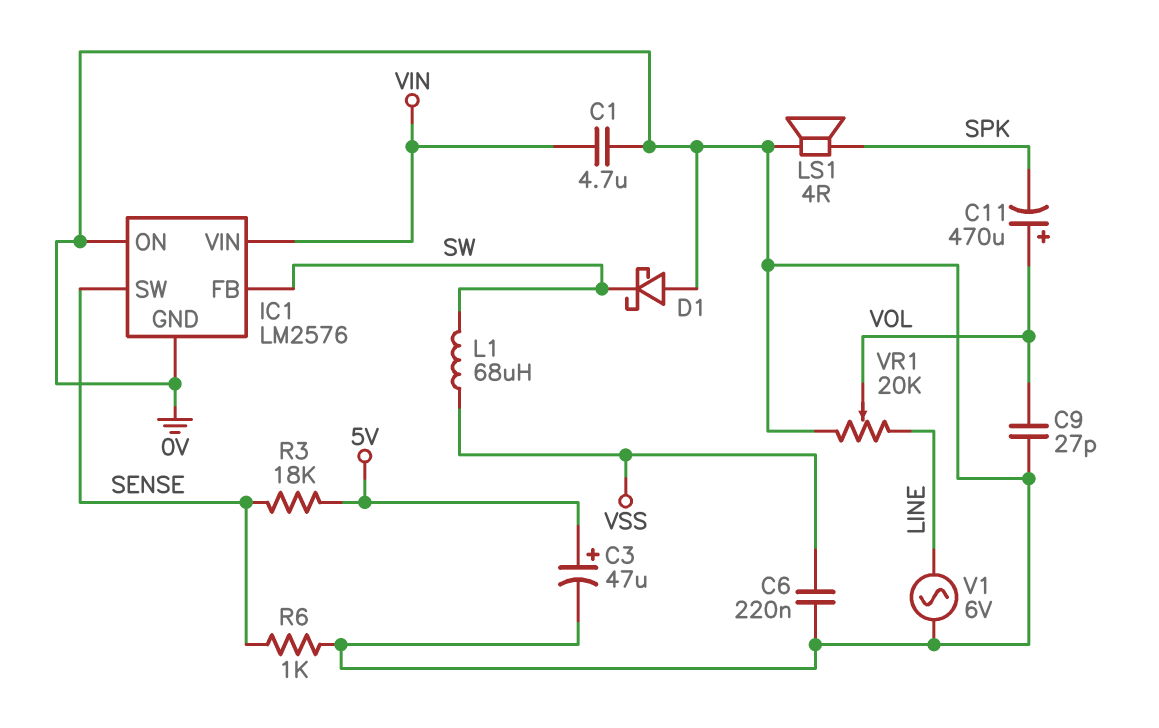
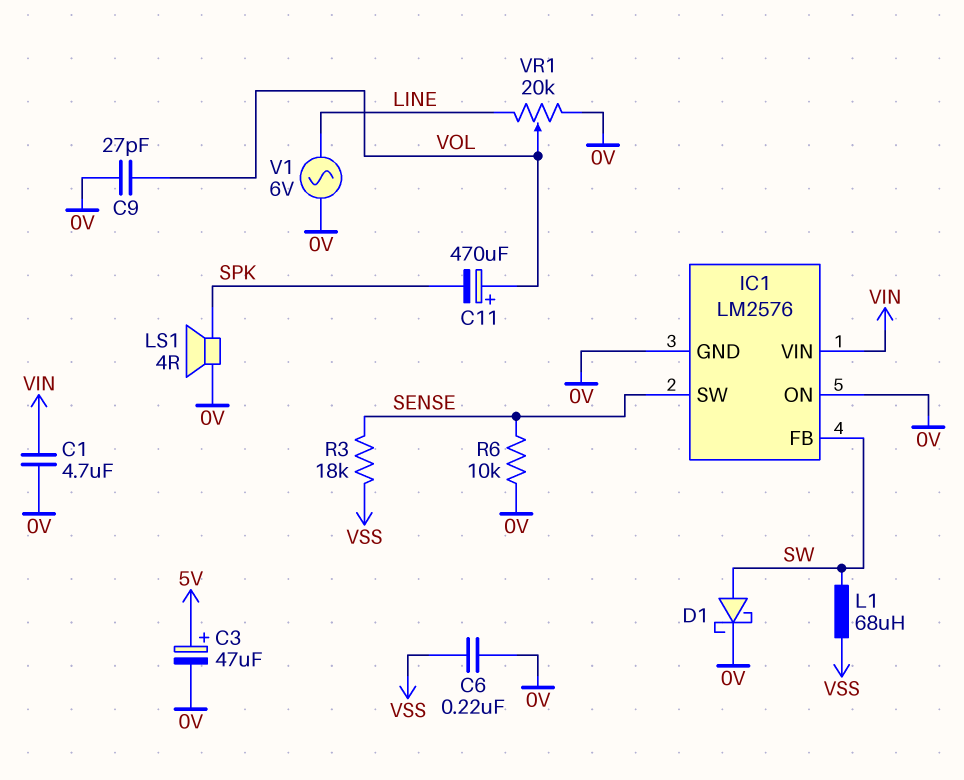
D1: schottky (A 0V, K SW) -> schottky (A SW, K 0V)
R3: 18k (5V, SENSE) -> 18k (SENSE, VSS)
R6: 1k (0V, SENSE) -> 10k (0V, SENSE)

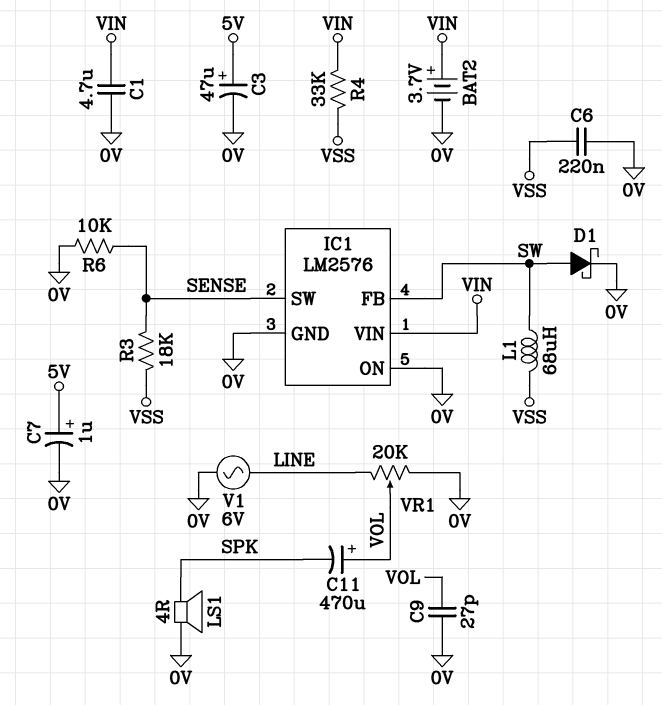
BAT2: none -> 3.7V (plus VIN, minus 0V)
C7: none -> 1uF (plus 5V, minus 0V)
R4: none -> 33k (VIN, VSS)

